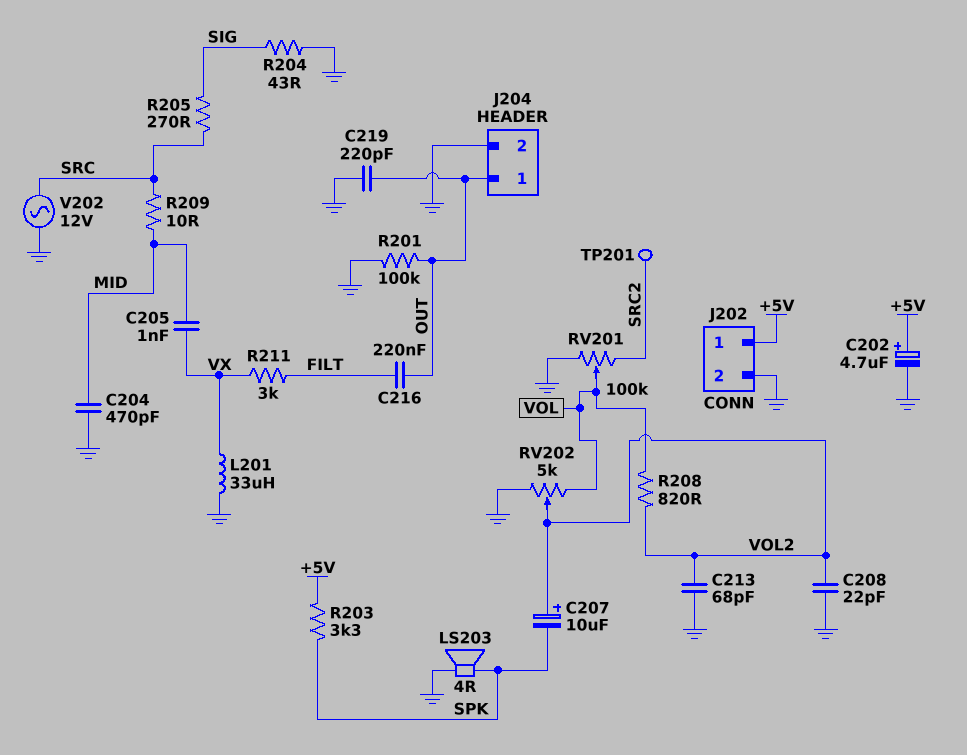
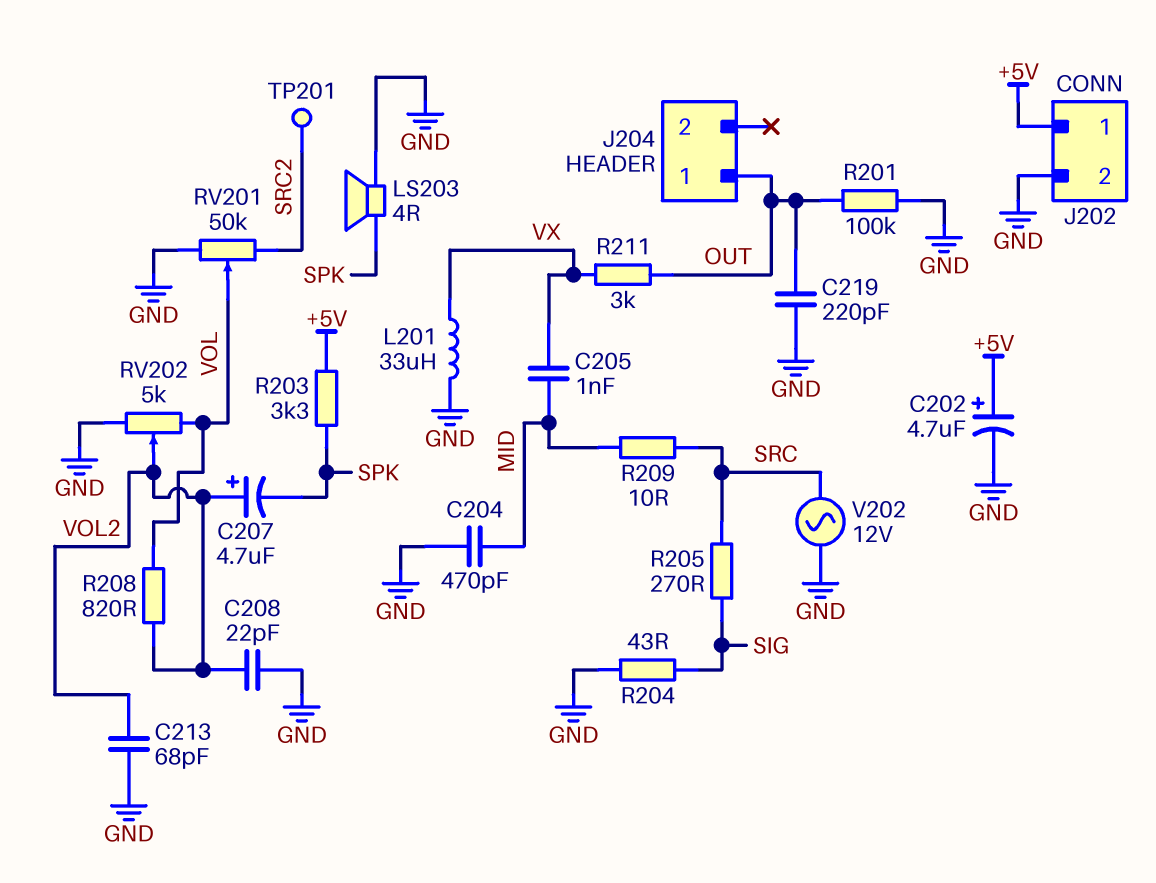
C207: 10uF (plus VOL2, minus SPK) -> 4.7uF (plus VOL2, minus SPK)
C216: 220nF (FILT, OUT) -> none
J204 pin 2: GND -> none
R211: 3k (FILT, VX) -> 3k (OUT, VX)
RV201: 100k (GND, SRC2, wiper VOL) -> 50k (GND, SRC2, wiper VOL)

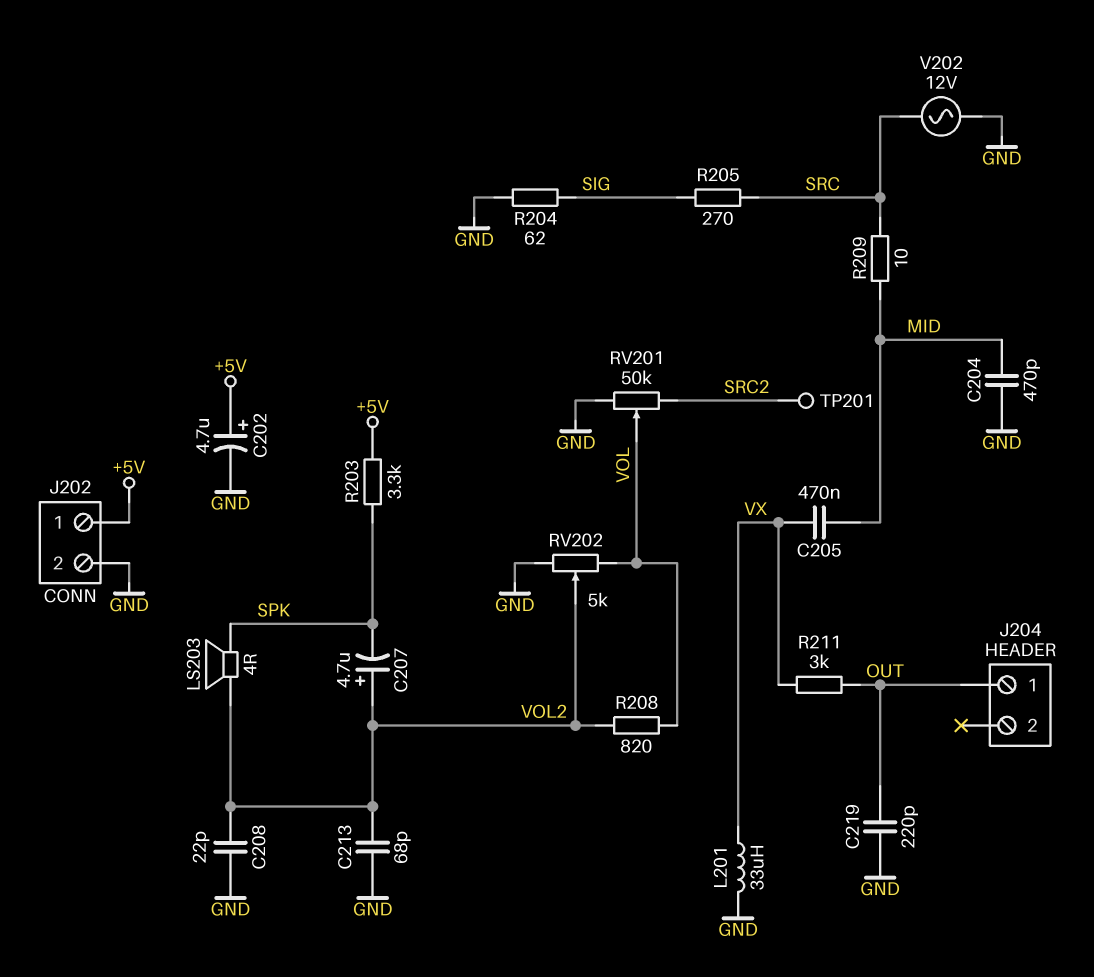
C205: 1nF (MID, VX) -> 470nF (MID, VX)
LS203: speaker 4R (GND, SPK) -> speaker 4R (SPK, VOL2)
R201: 100k (GND, OUT) -> none
R204: 43 (GND, SIG) -> 62 (GND, SIG)

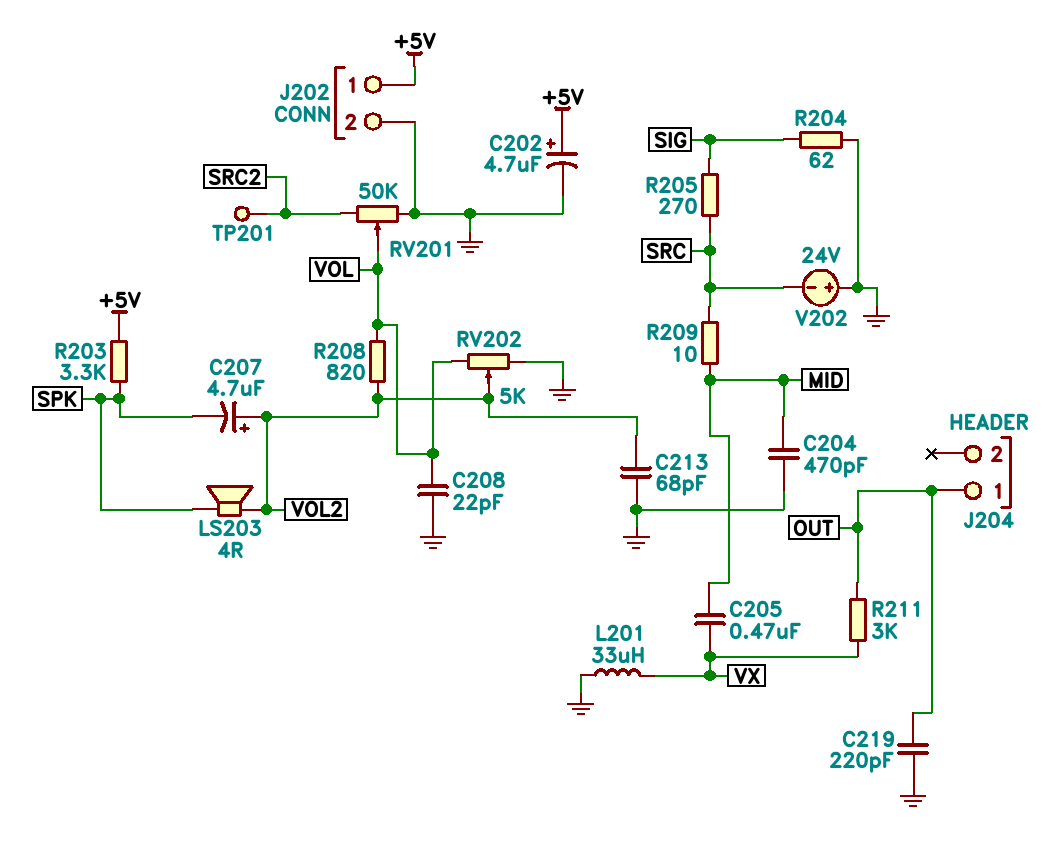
C208: 22pF (GND, VOL2) -> 22pF (GND, VOL)
V202: AC 12V (GND, SRC) -> 24V (plus GND, minus SRC)

